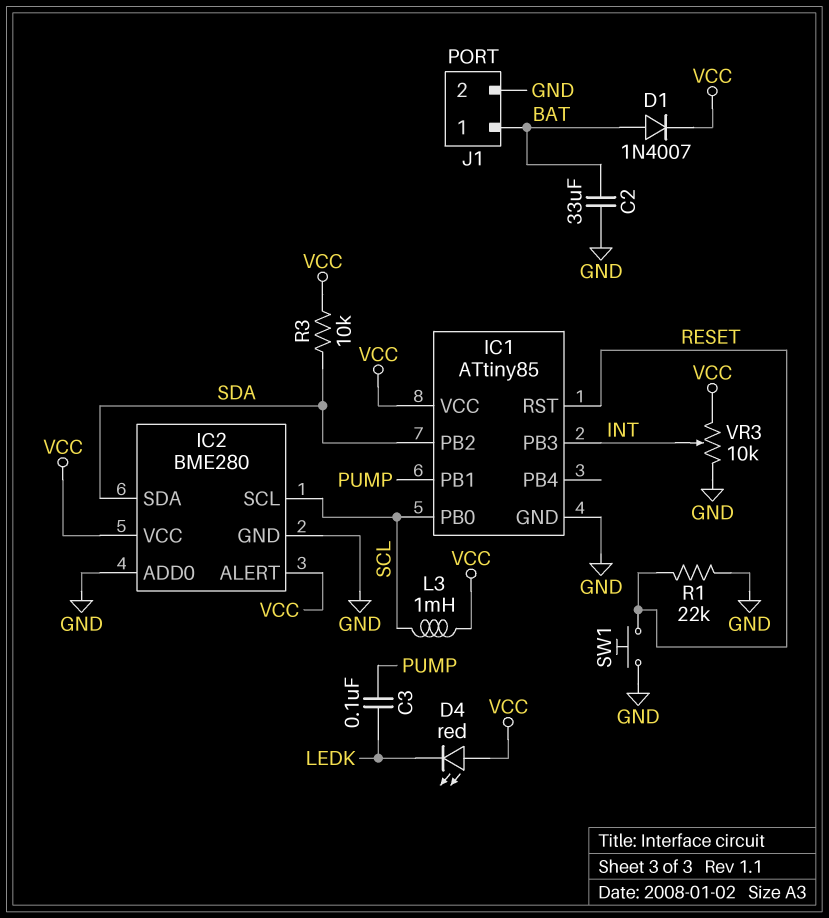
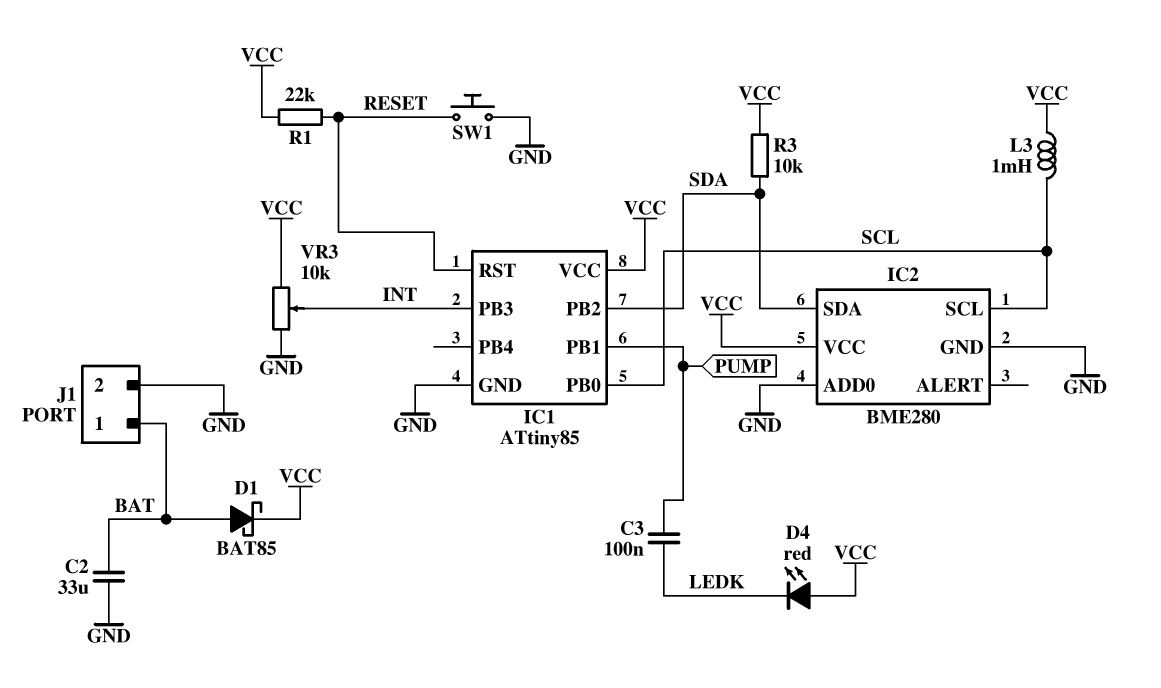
D1: diode 1N4007 (A BAT, K VCC) -> schottky BAT85 (A BAT, K VCC)
IC2 pin ALERT: VCC -> none
R1: 22k (GND, RESET) -> 22k (RESET, VCC)

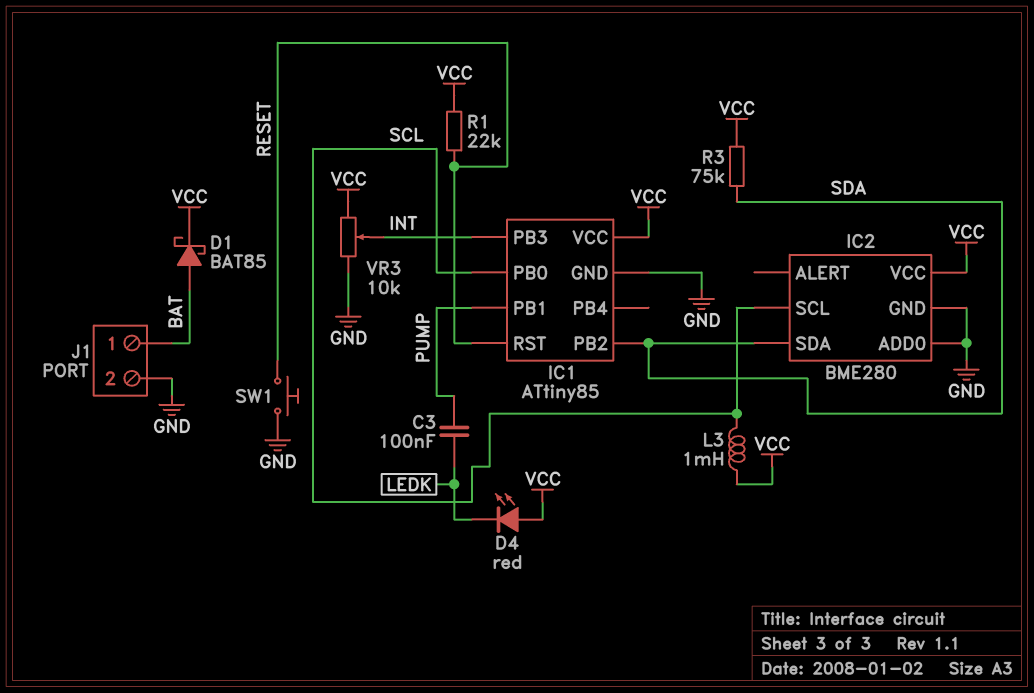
C2: 33uF (BAT, GND) -> none
R3: 10k (SDA, VCC) -> 75k (SDA, VCC)

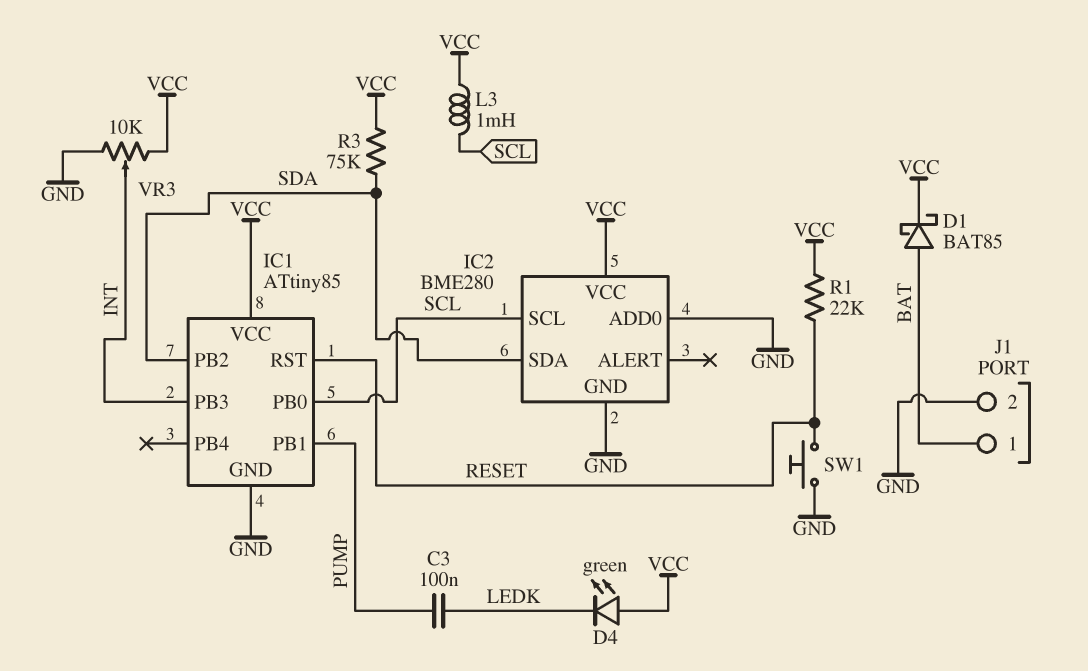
D4: LED red (A VCC, K LEDK) -> LED green (A VCC, K LEDK)

